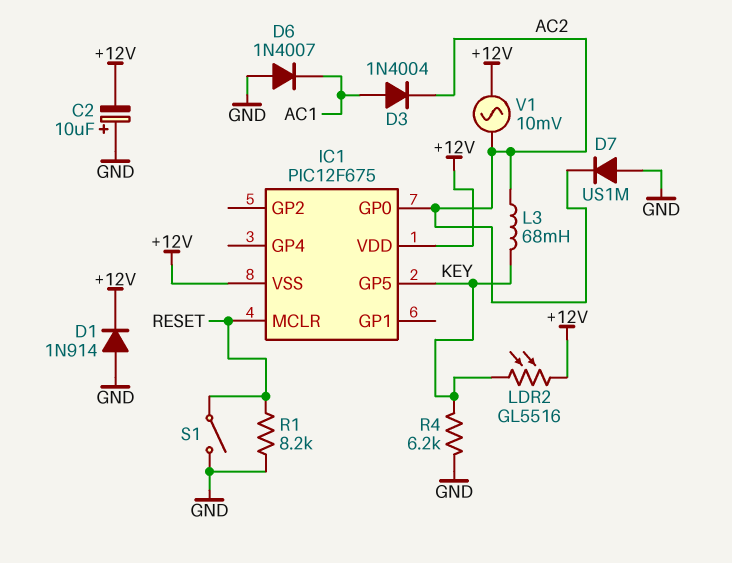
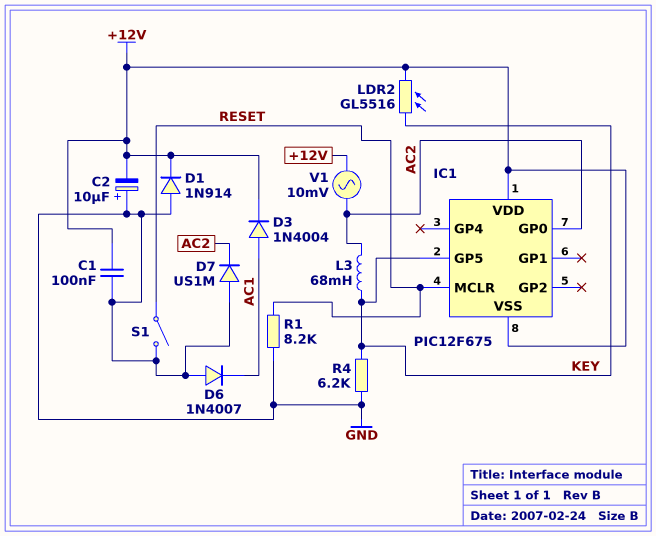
C1: none -> 100nF (+12V, GND)
D3: diode 1N4004 (A AC1, K AC2) -> diode 1N4004 (A AC1, K +12V)

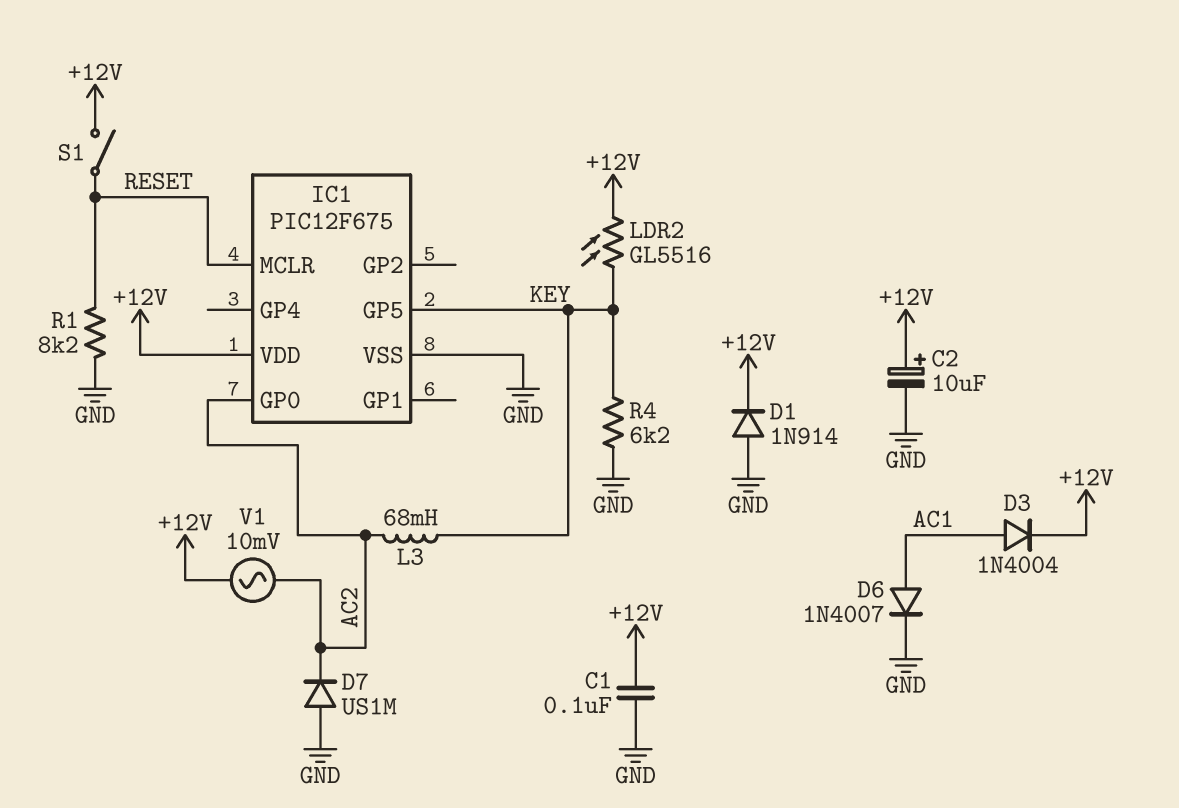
C2: 10uF (plus GND, minus +12V) -> 10uF (plus +12V, minus GND)
D6: diode 1N4007 (A GND, K AC1) -> diode 1N4007 (A AC1, K GND)
IC1 pin VSS: +12V -> GND
S1: switch (GND, RESET) -> switch (+12V, RESET)

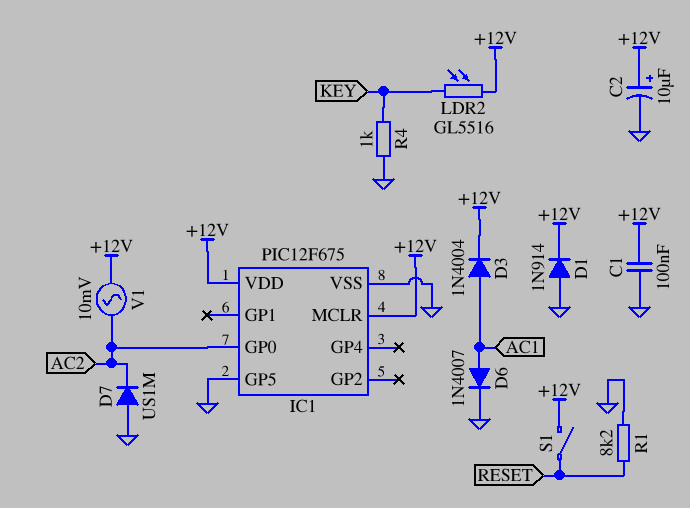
IC1 pin GP5: KEY -> GND
IC1 pin MCLR: RESET -> +12V
L3: 68mH (AC2, KEY) -> none
R4: 6.2k (GND, KEY) -> 1k (GND, KEY)

